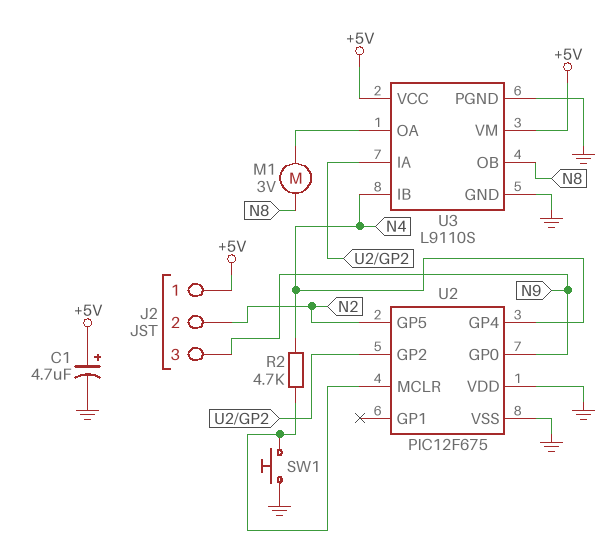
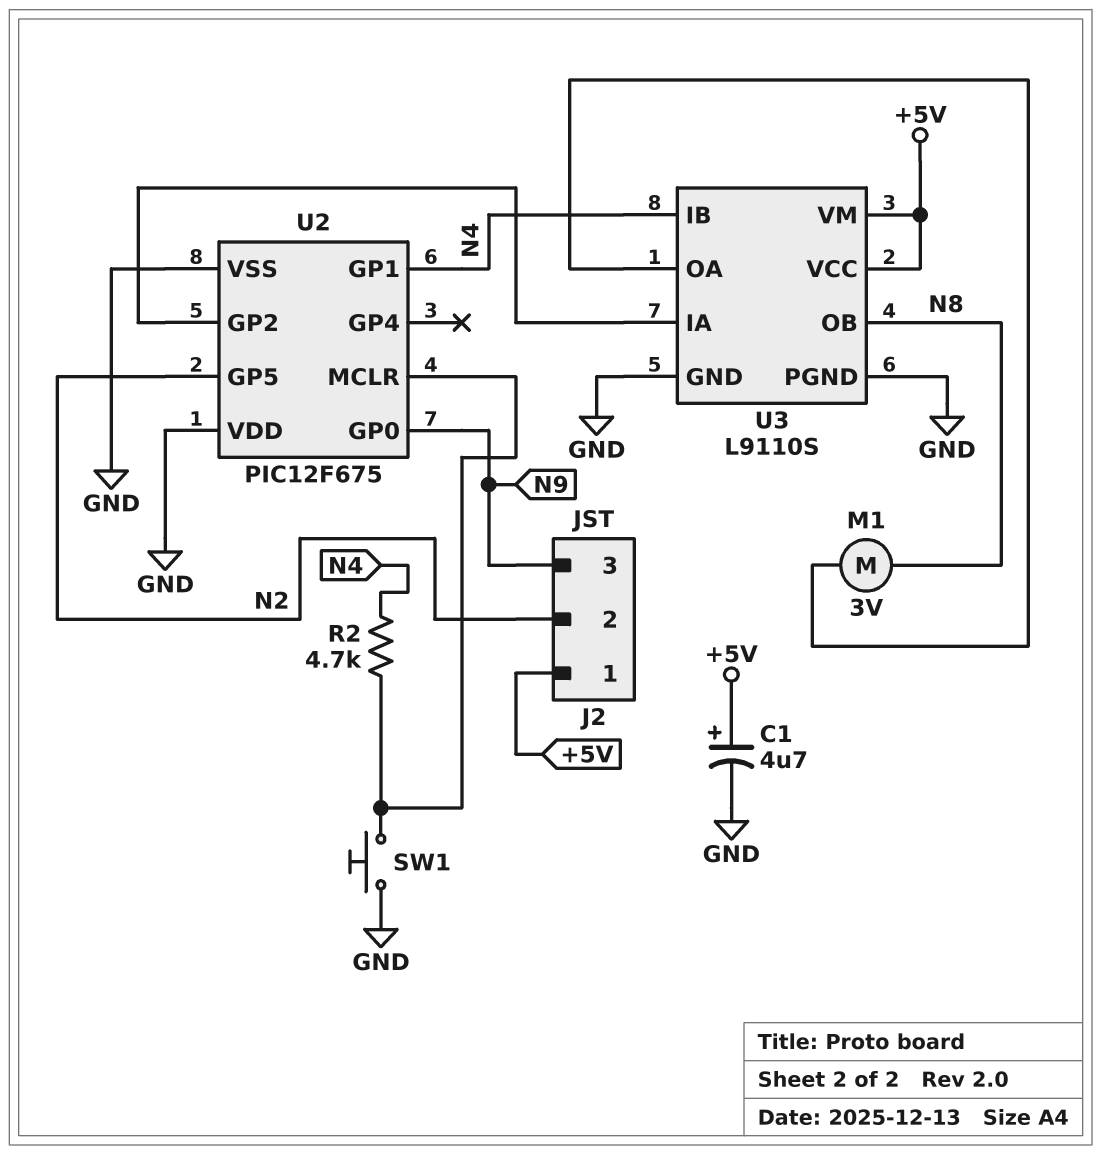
U2 pin GP1: none -> N4
U2 pin GP4: N4 -> none

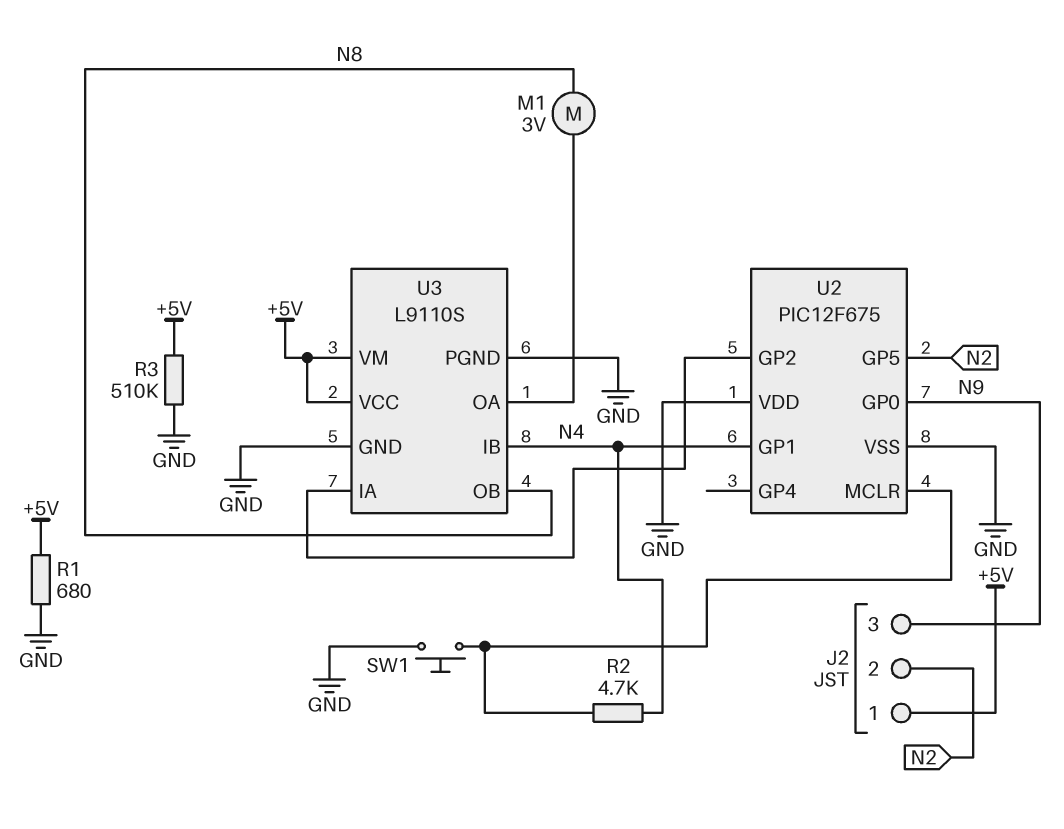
C1: 4.7uF (plus +5V, minus GND) -> none
R1: none -> 680 (+5V, GND)
R3: none -> 510k (+5V, GND)

